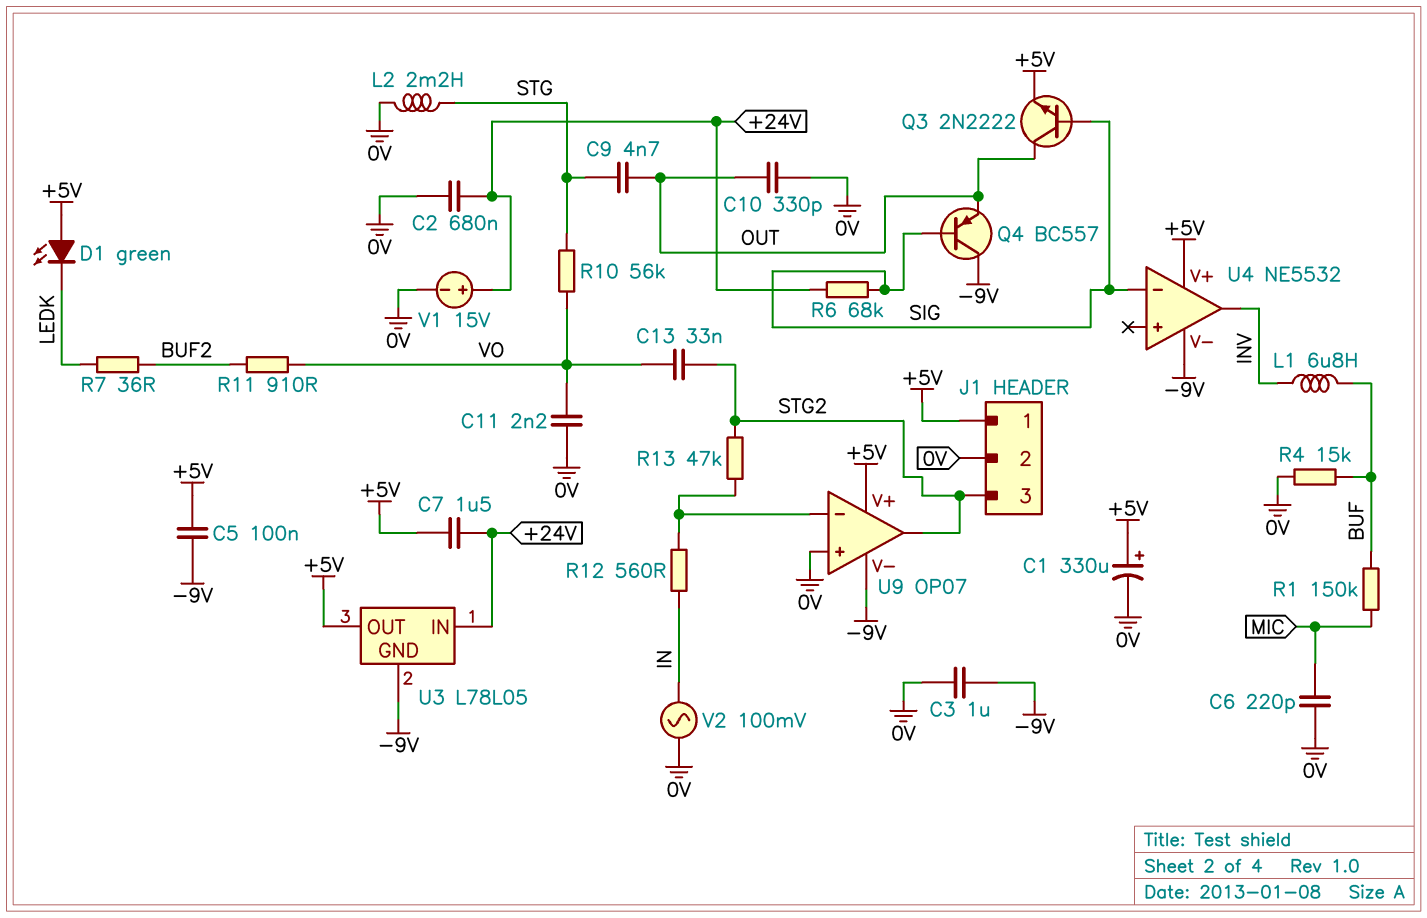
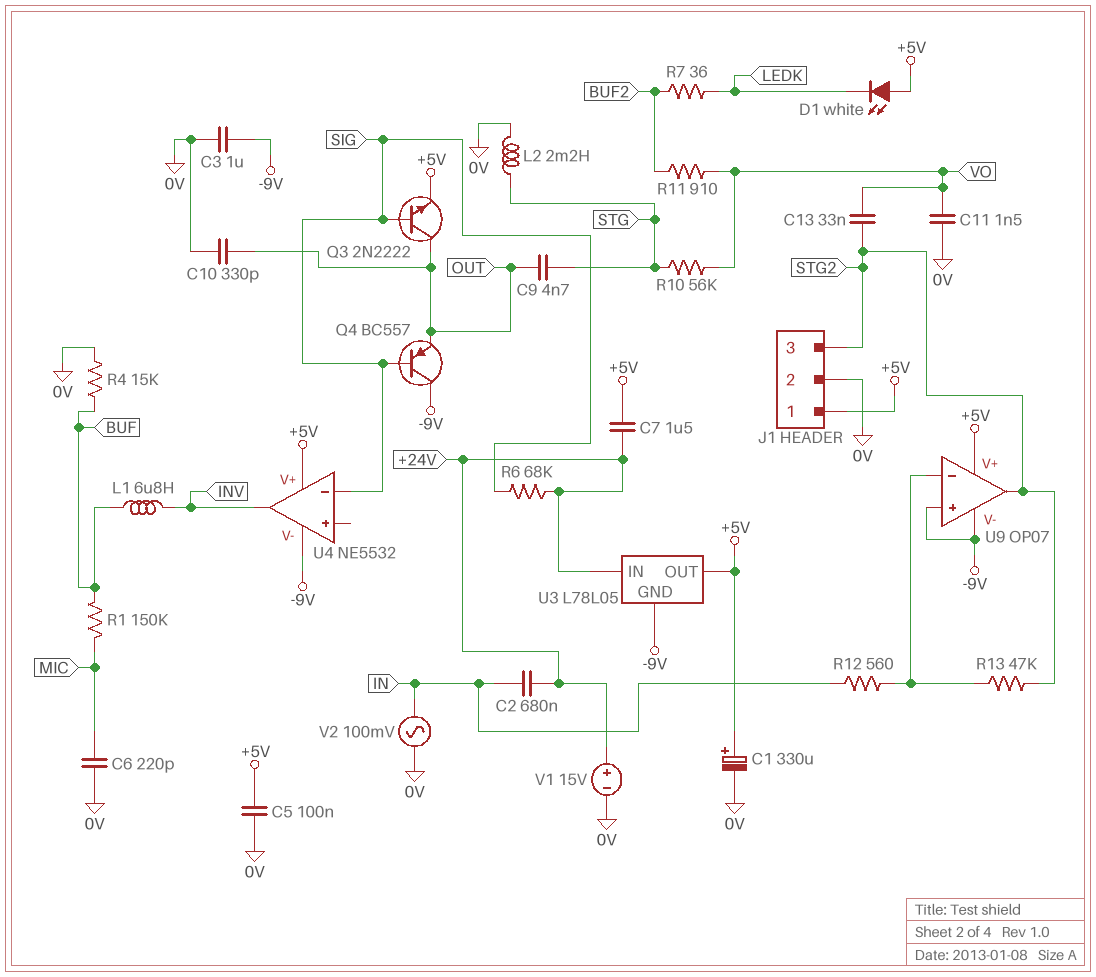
C2: 680nF (+24V, 0V) -> 680nF (+24V, IN)
C5: 100nF (+5V, -9V) -> 100nF (+5V, 0V)
C11: 2.2nF (0V, VO) -> 1.5nF (0V, VO)
D1: LED green (A +5V, K LEDK) -> LED white (A +5V, K LEDK)
U9 pin in+: 0V -> -9V

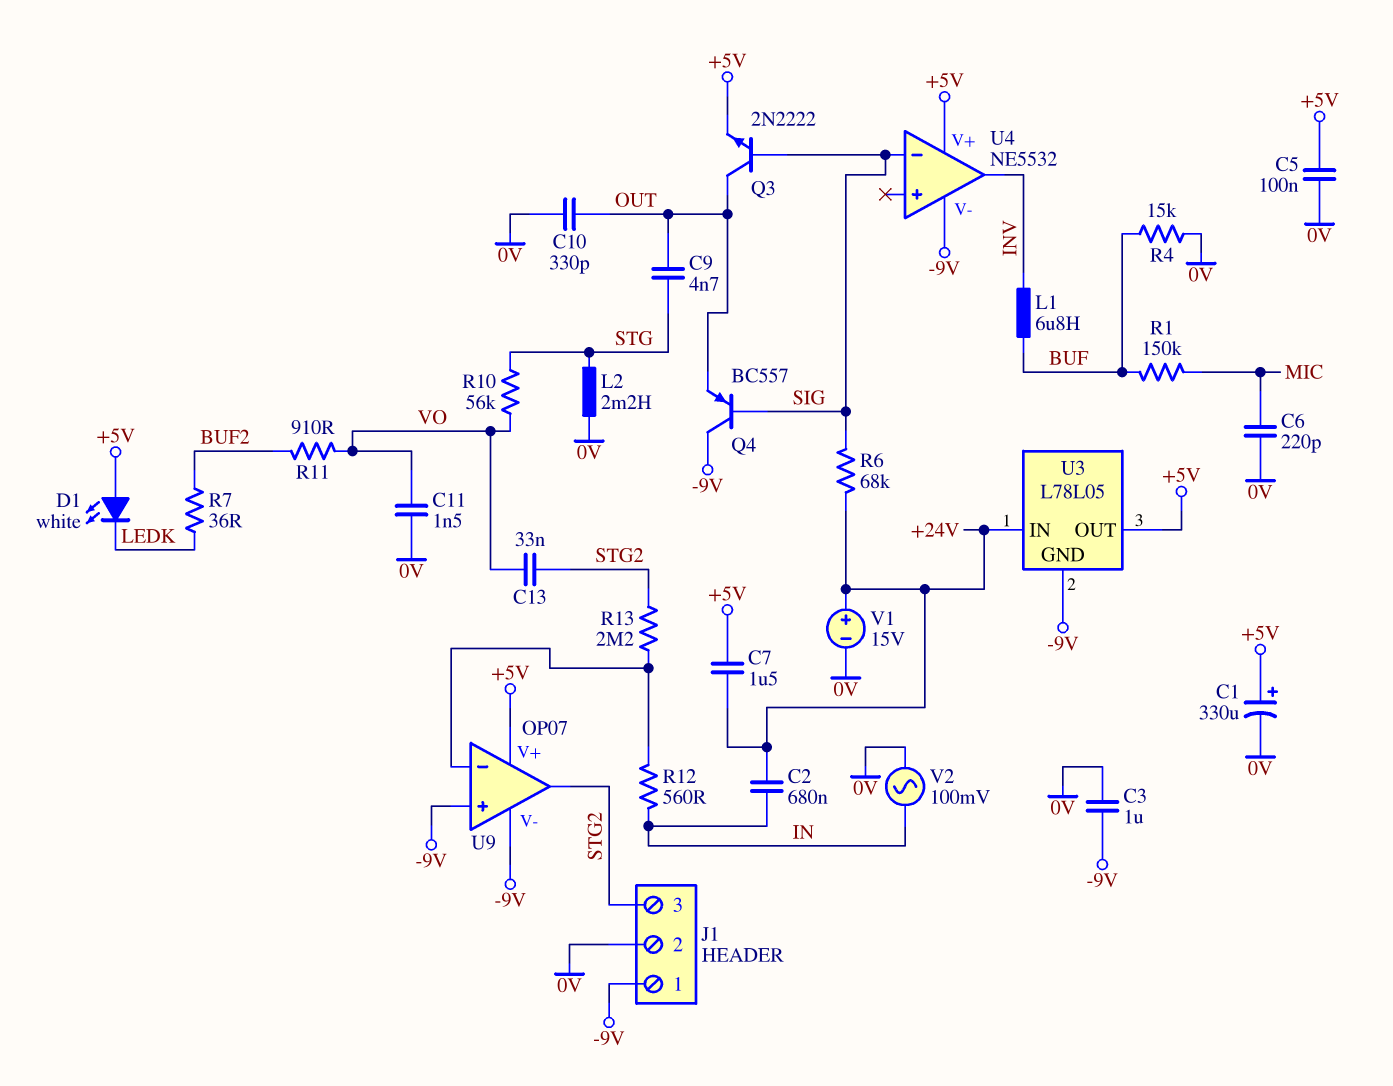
J1 pin 1: +5V -> -9V
R13: 47k (STG2, U9/in-) -> 2.2M (STG2, U9/in-)

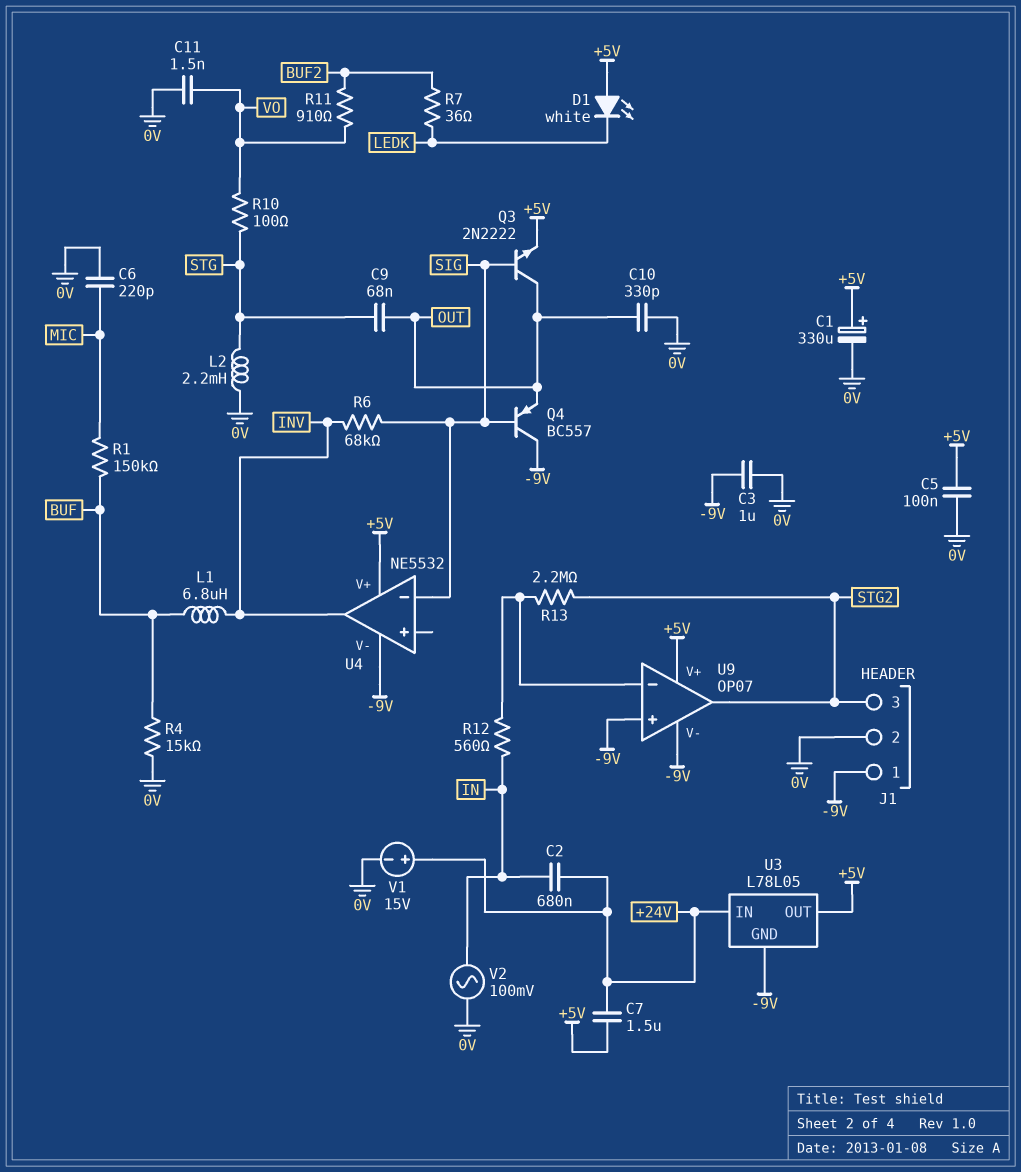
C9: 4.7nF (OUT, STG) -> 68nF (OUT, STG)
C13: 33nF (STG2, VO) -> none
R6: 68k (+24V, SIG) -> 68k (INV, SIG)
R10: 56k (STG, VO) -> 100 (STG, VO)

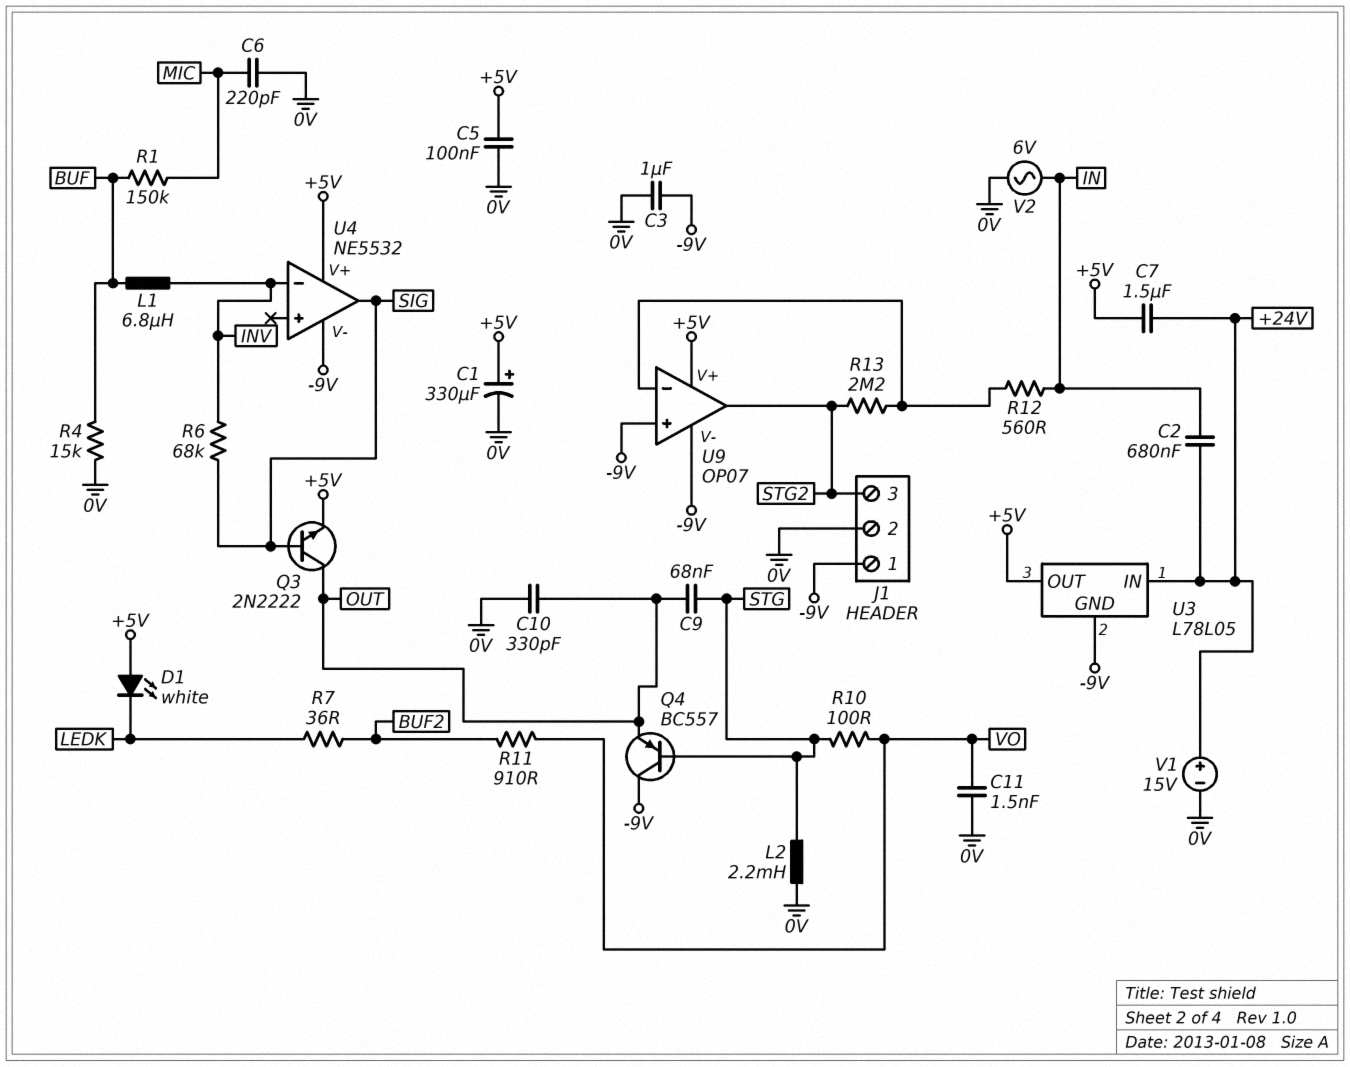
Q4: PNP BC557 (B SIG, C -9V, E OUT) -> PNP BC557 (B STG, C -9V, E OUT)
U4 pin in-: SIG -> INV
U4 pin out: INV -> SIG
V2: AC 100mV (0V, IN) -> AC 6V (0V, IN)

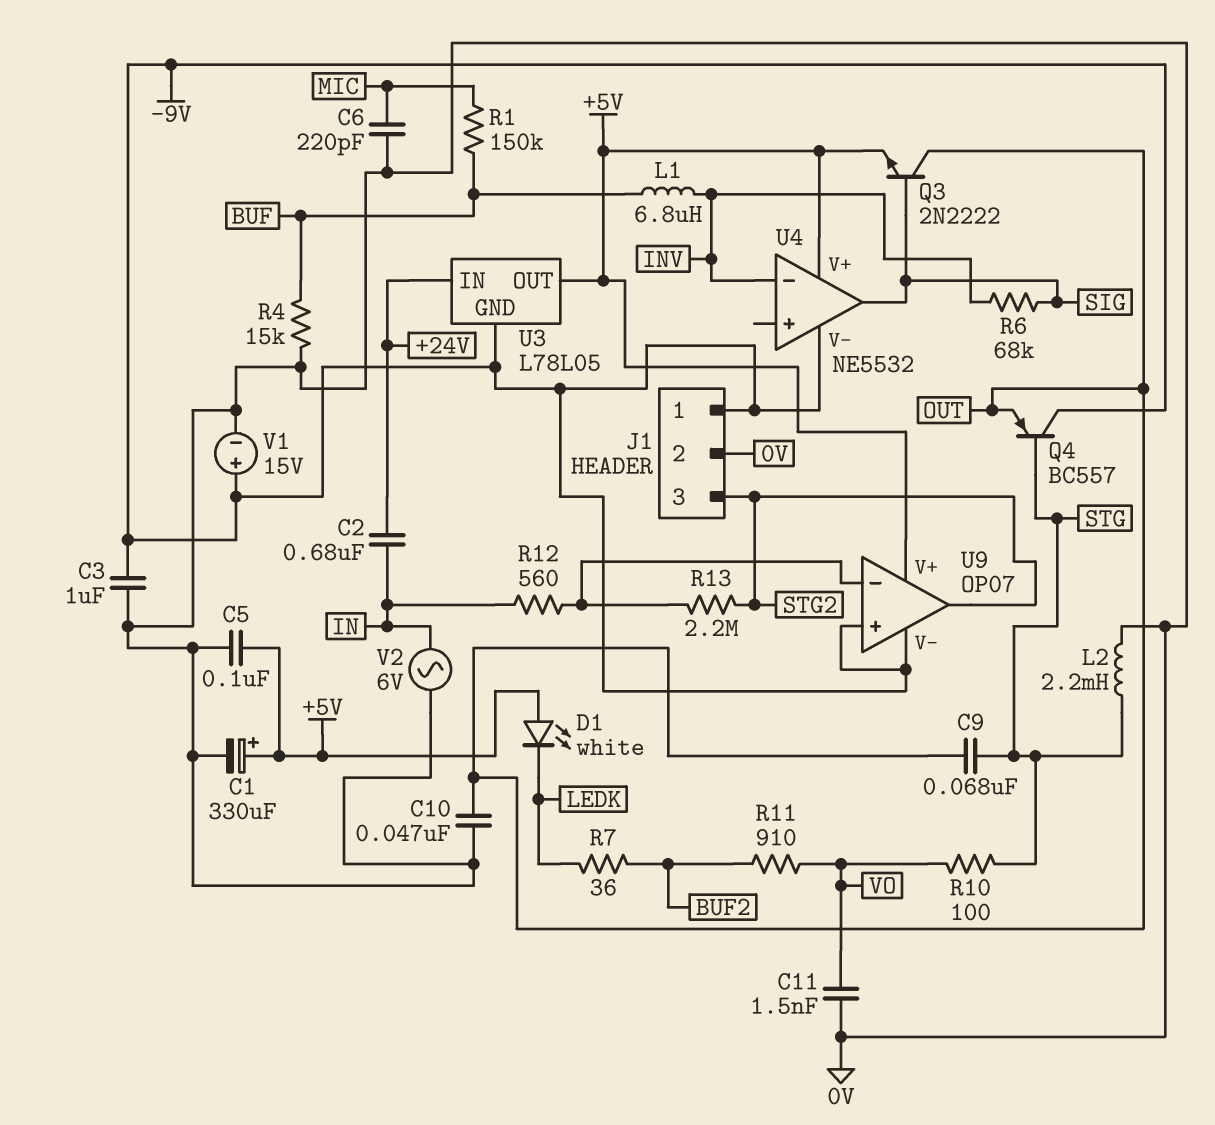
C7: 1.5uF (+5V, +24V) -> none
C10: 330pF (0V, OUT) -> 47nF (0V, OUT)
V1: 15V (plus +24V, minus 0V) -> 15V (plus -9V, minus 0V)

